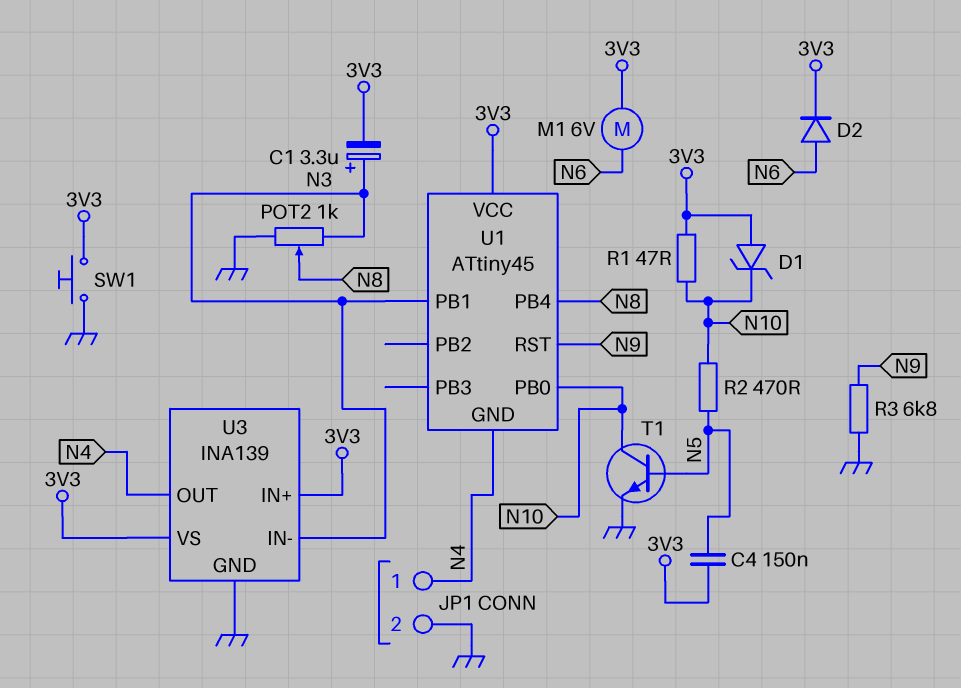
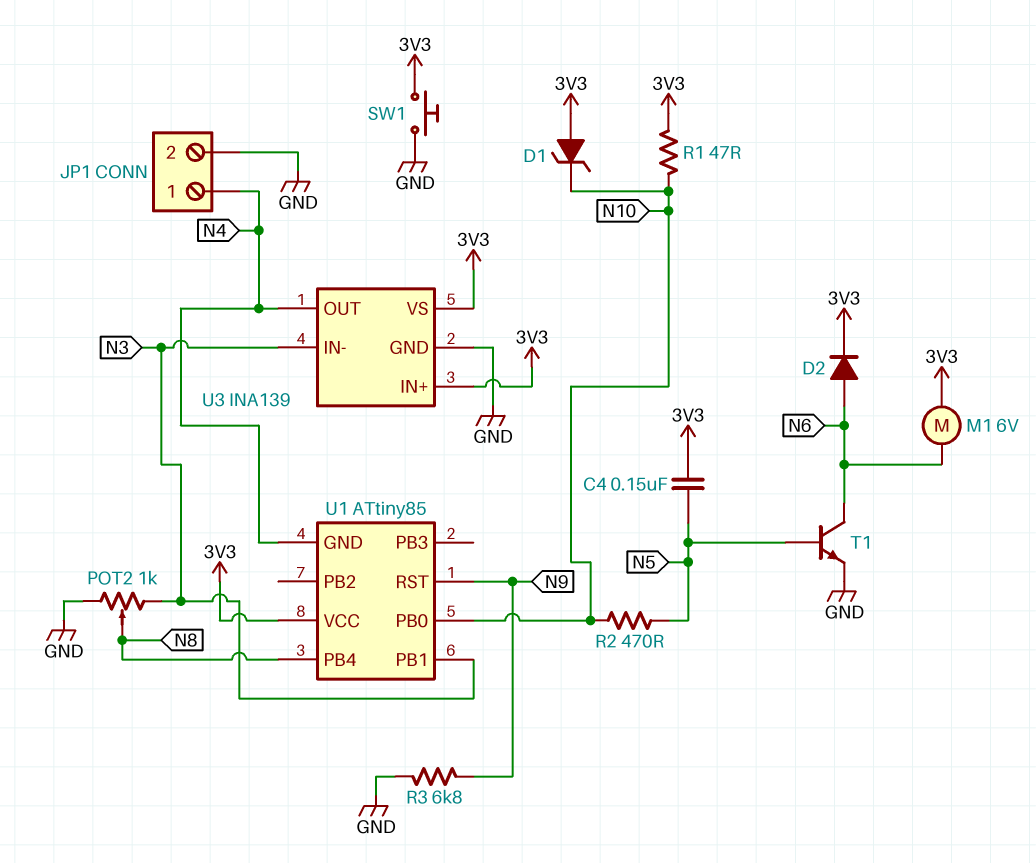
C1: 3.3uF (plus N3, minus 3V3) -> none
T1: NPN (B N5, C N10, E GND) -> NPN (B N5, C N6, E GND)
U1: ATtiny45 -> ATtiny85

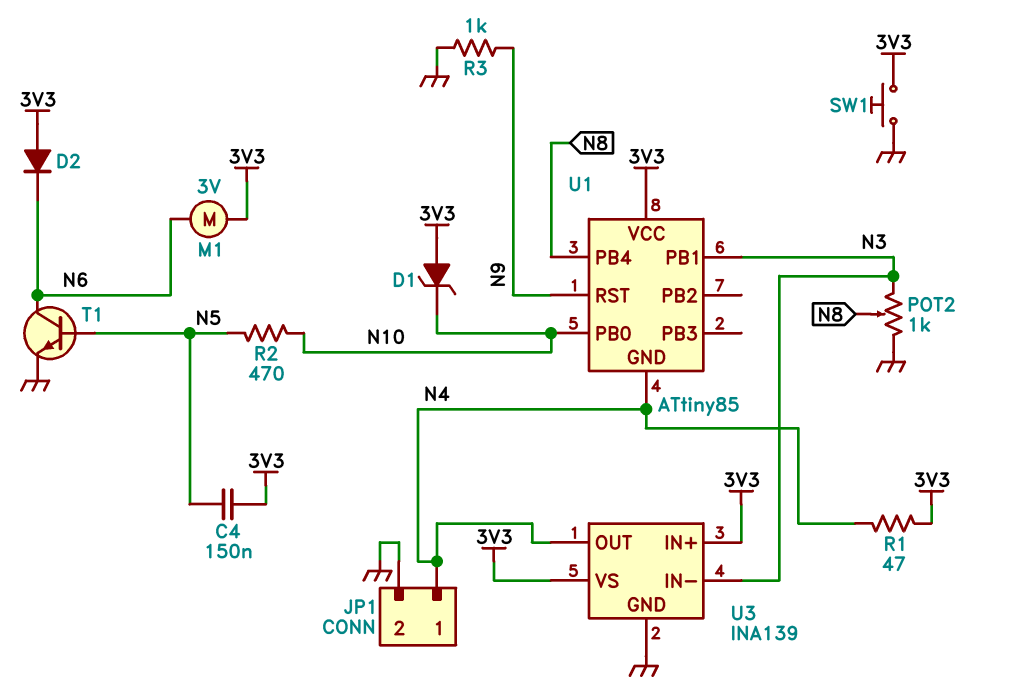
D2: diode (A N6, K 3V3) -> diode (A 3V3, K N6)
M1: motor 6V (3V3, N6) -> motor 3V (3V3, N6)
R1: 47 (3V3, N10) -> 47 (3V3, N4)
R3: 6.8k (GND, N9) -> 1k (GND, N9)

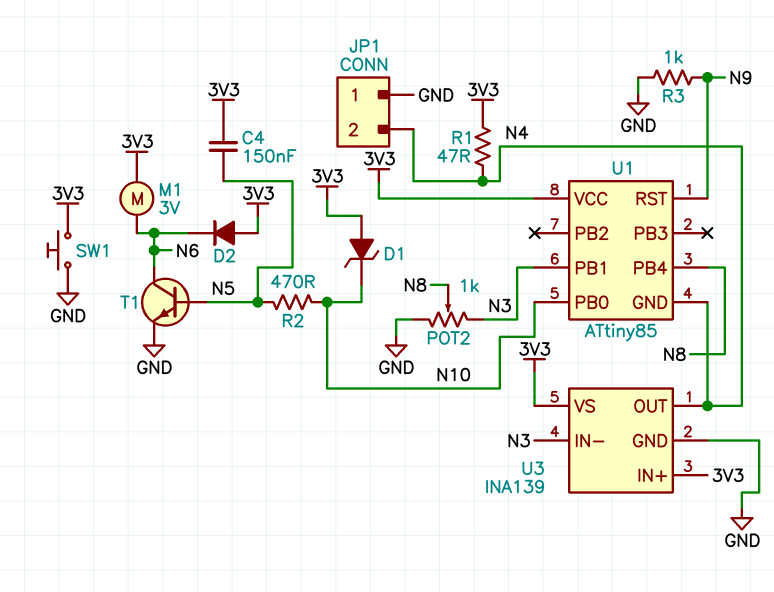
JP1 pin 1: N4 -> GND
JP1 pin 2: GND -> N4

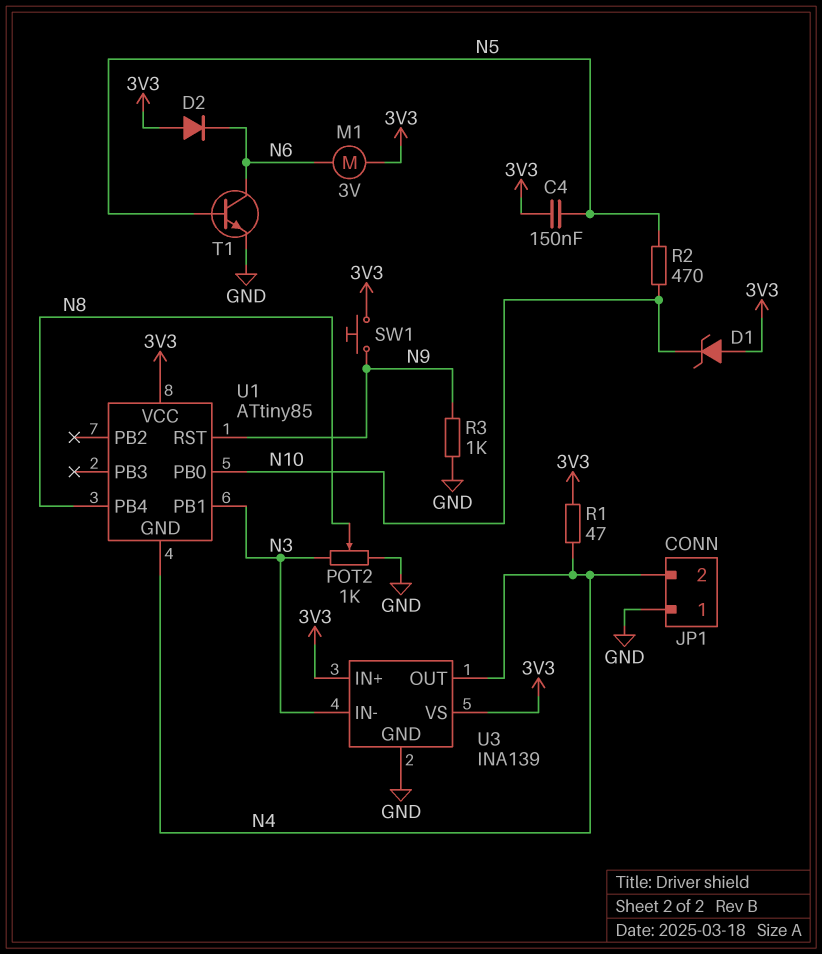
SW1: button (3V3, GND) -> button (3V3, N9)

